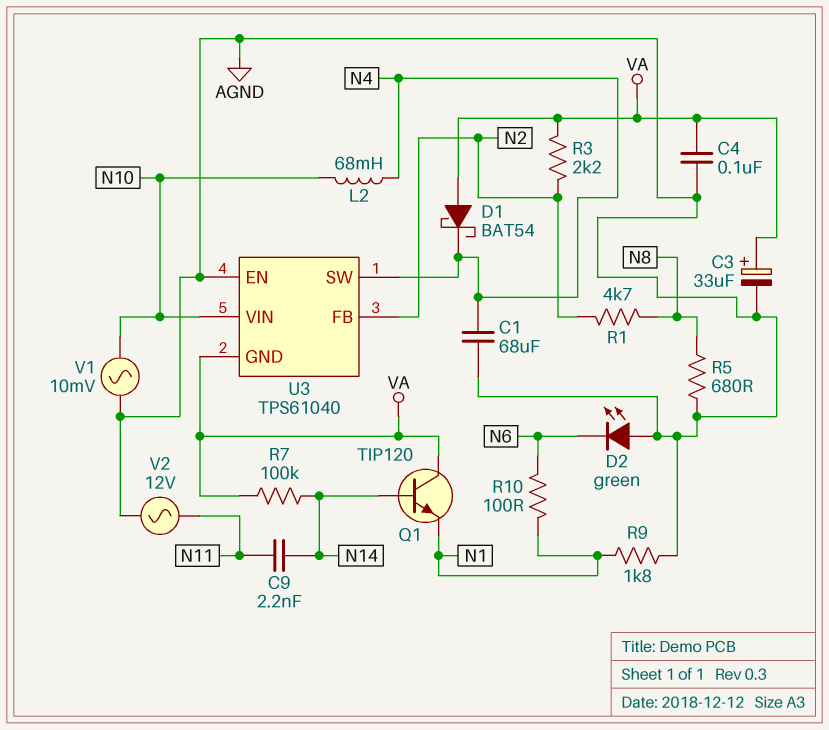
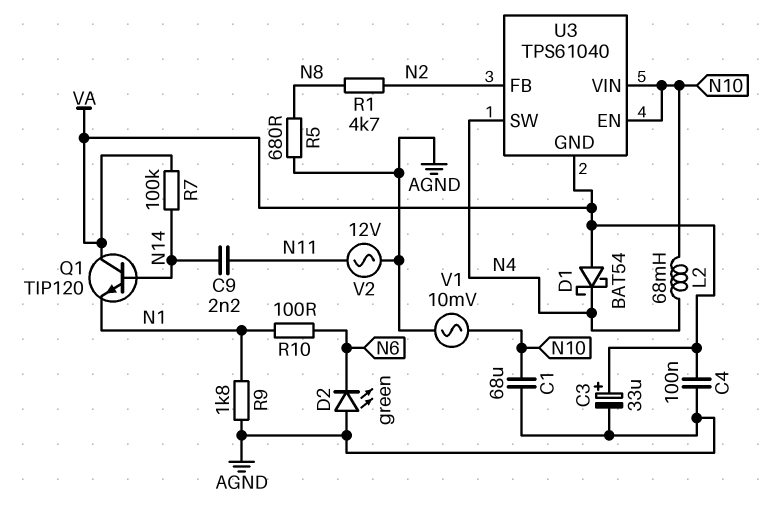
C1: 68uF (AGND, N4) -> 68uF (AGND, N10)
R3: 2.2k (N2, VA) -> none
U3 pin EN: AGND -> N10

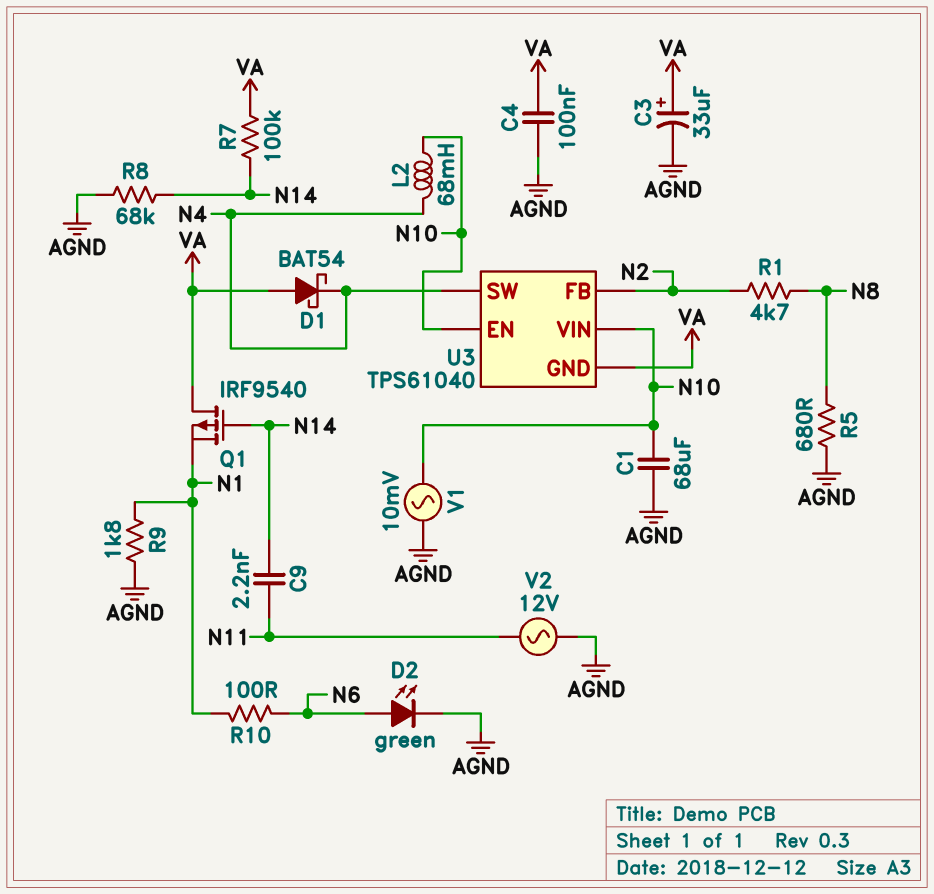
D2: LED green (A AGND, K N6) -> LED green (A N6, K AGND)
Q1: NPN TIP120 (B N14, C VA, E N1) -> PMOS IRF9540 (G N14, D VA, S N1)
R8: none -> 68k (AGND, N14)

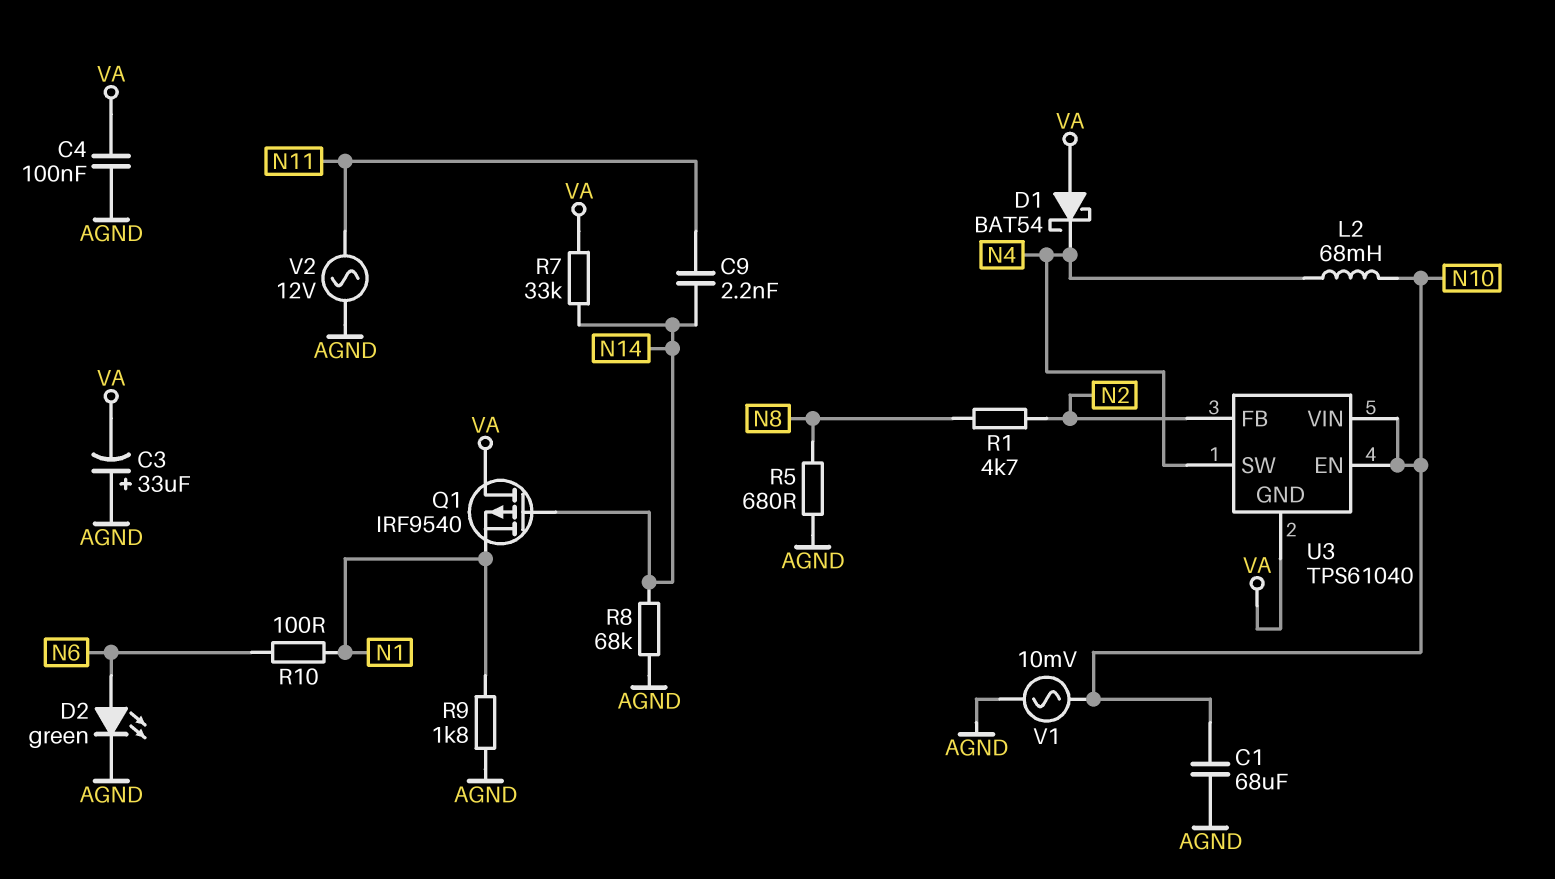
C3: 33uF (plus VA, minus AGND) -> 33uF (plus AGND, minus VA)
R7: 100k (N14, VA) -> 33k (N14, VA)

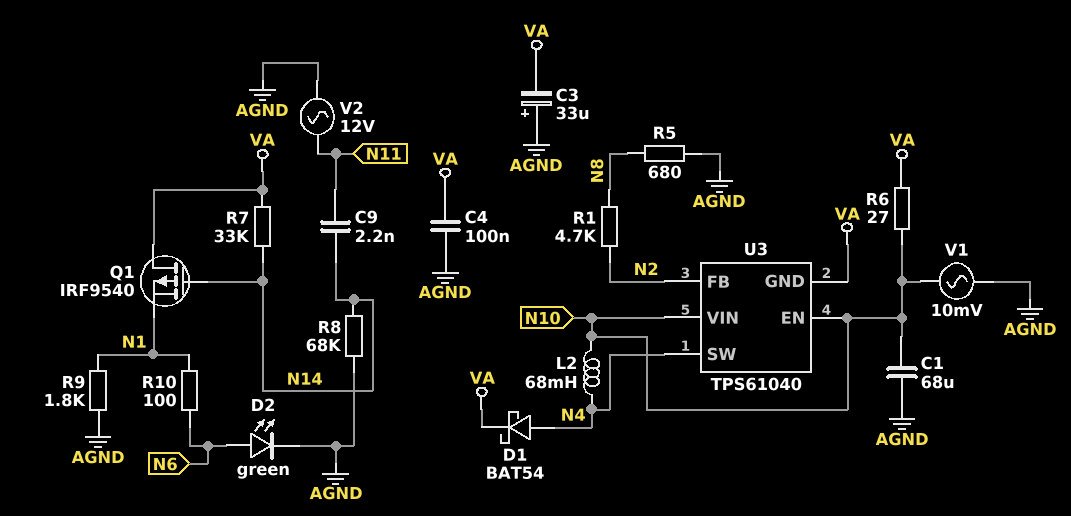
D1: schottky BAT54 (A VA, K N4) -> schottky BAT54 (A N4, K VA)
R6: none -> 27 (N10, VA)

